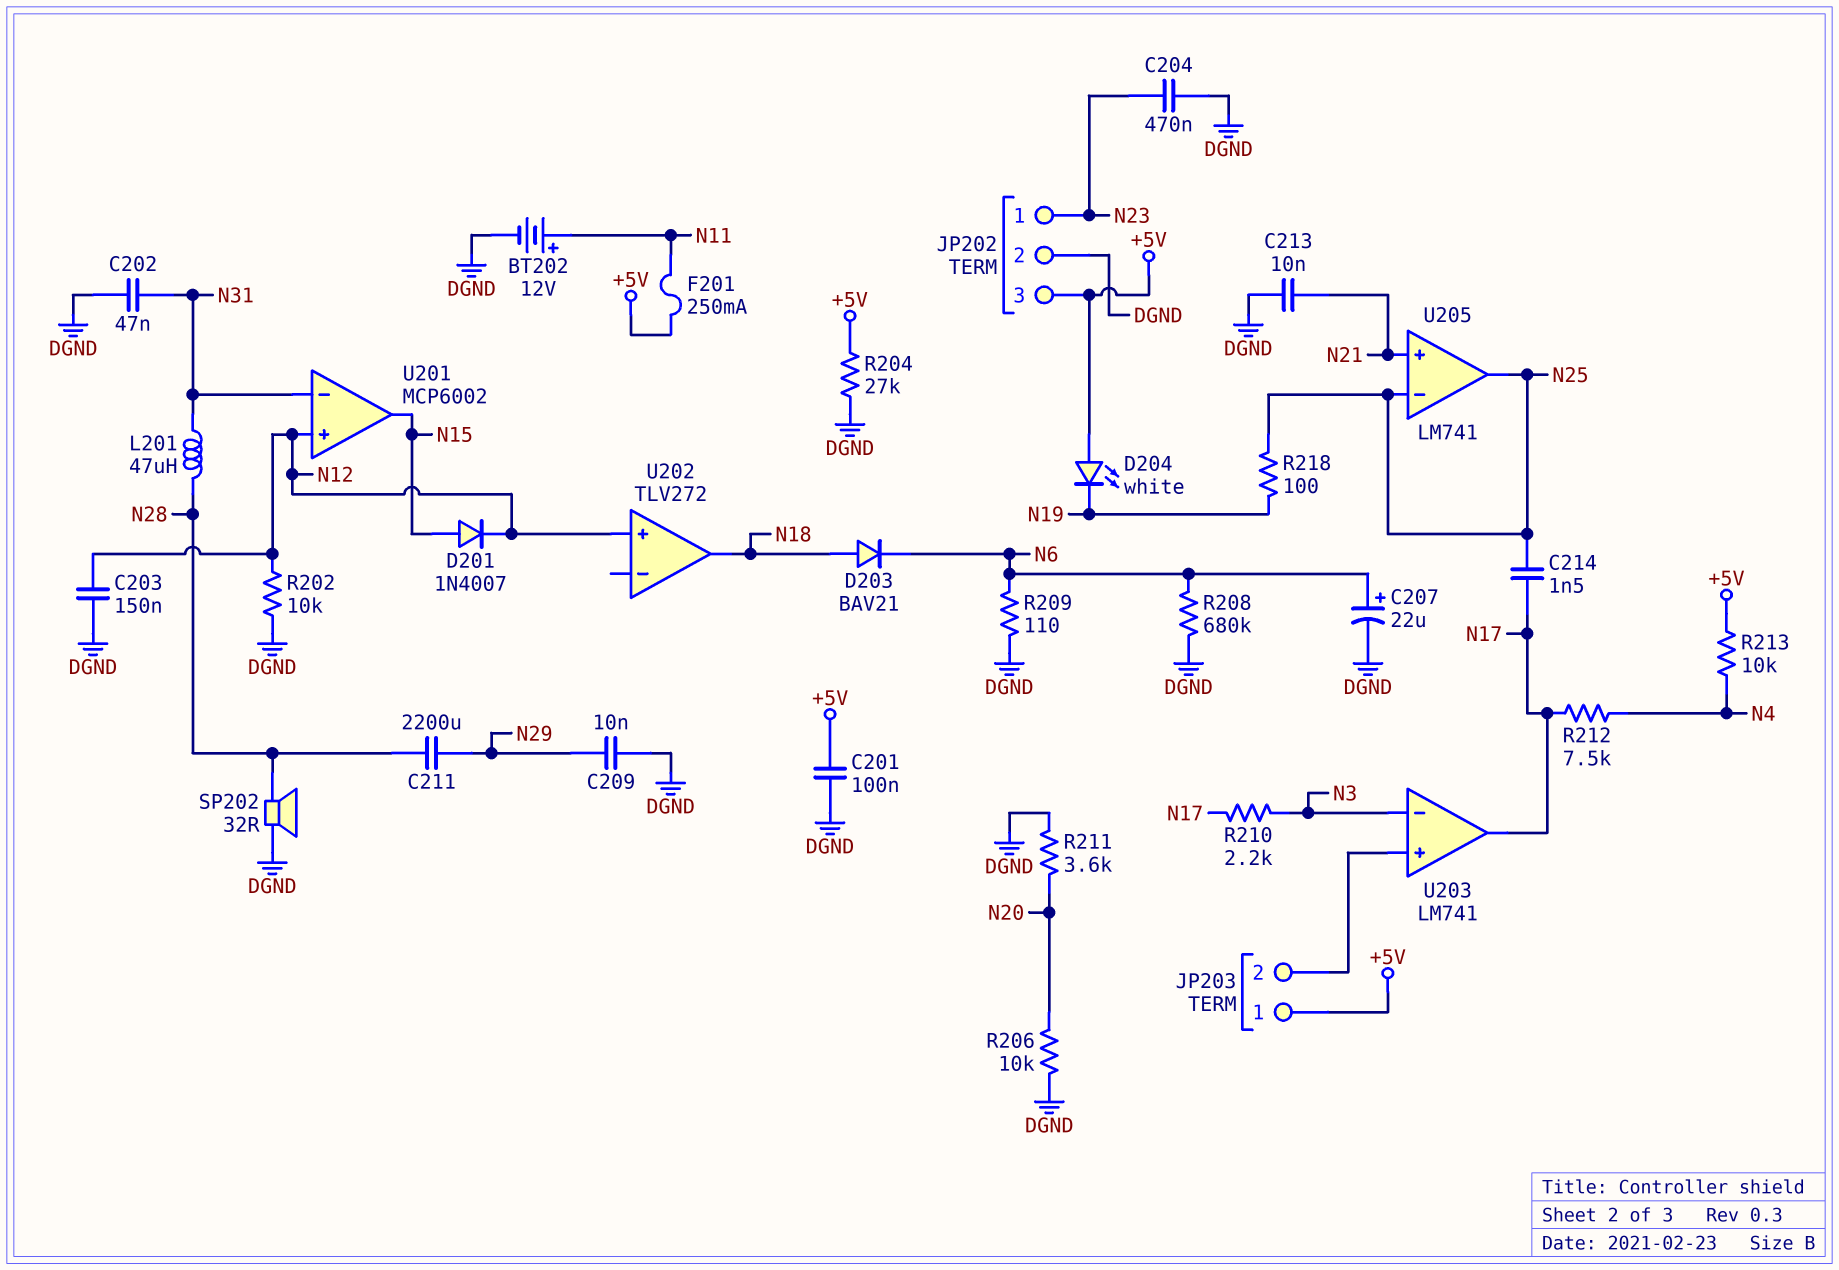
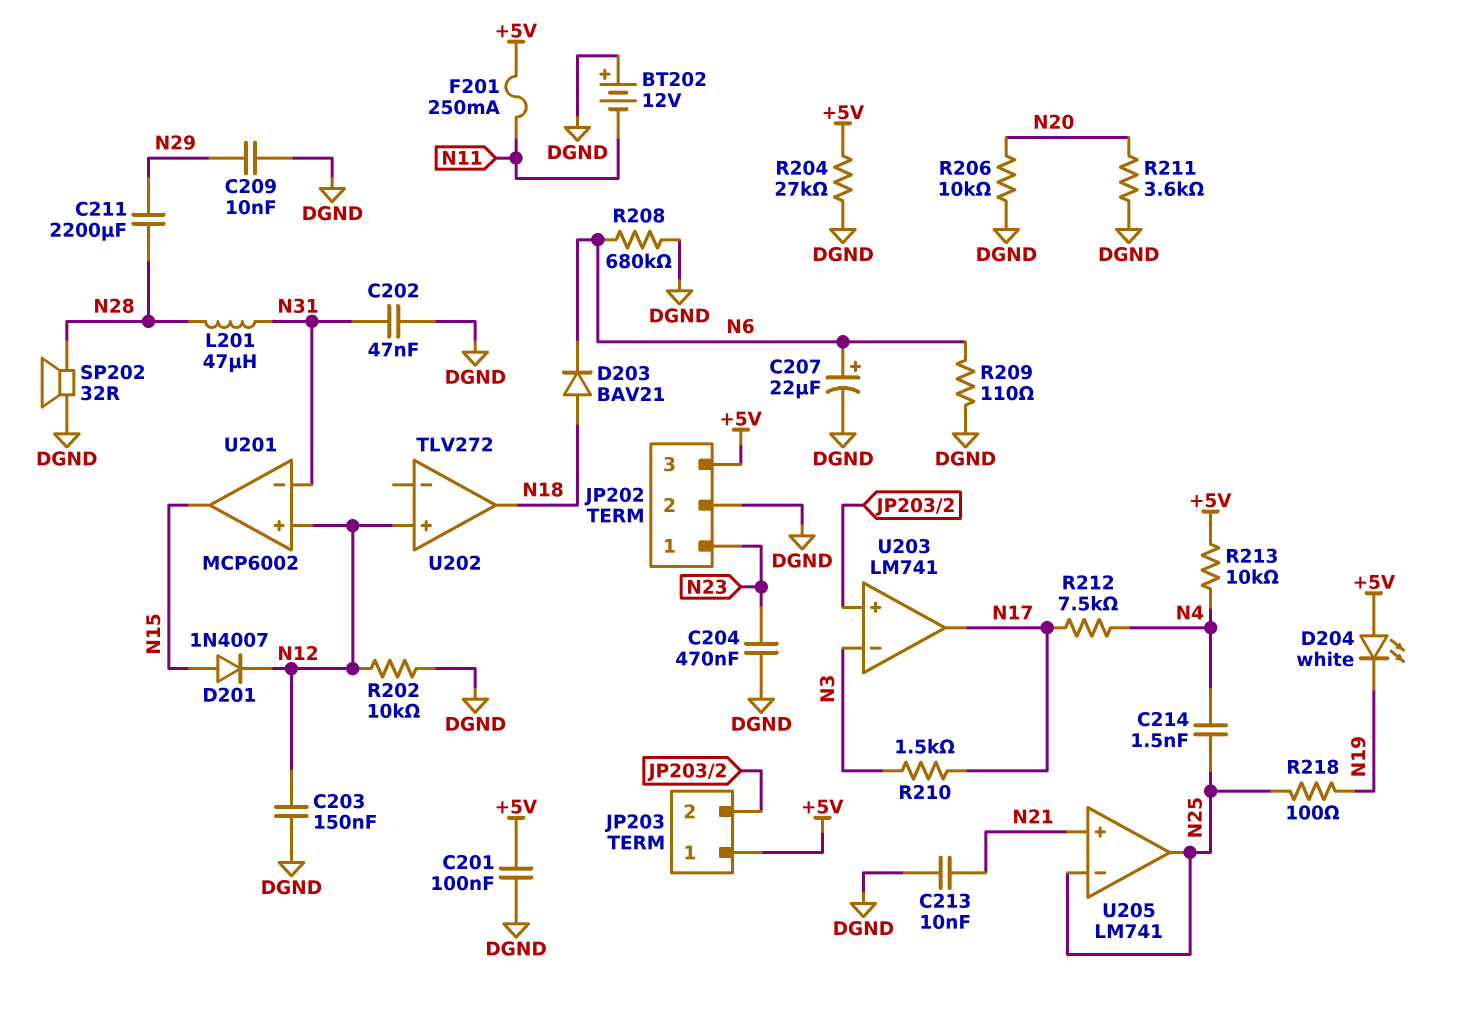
BT202: 12V (plus N11, minus DGND) -> 12V (plus DGND, minus N11)
C214: 1.5nF (N17, N25) -> 1.5nF (N4, N25)
R210: 2.2k (N3, N17) -> 1.5k (N3, N17)

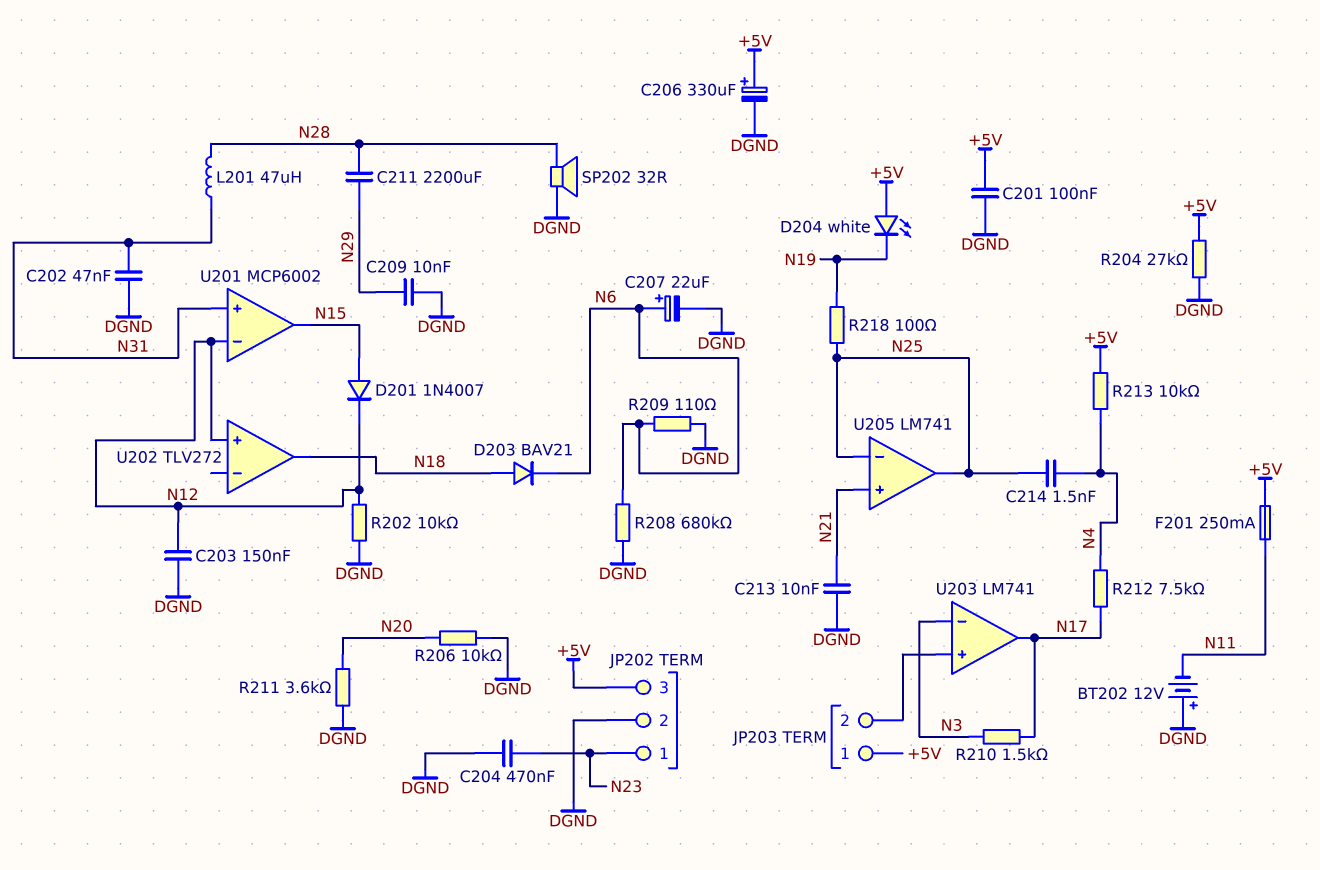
C206: none -> 330uF (plus +5V, minus DGND)
U201 pin in+: N12 -> N31
U201 pin in-: N31 -> N12

